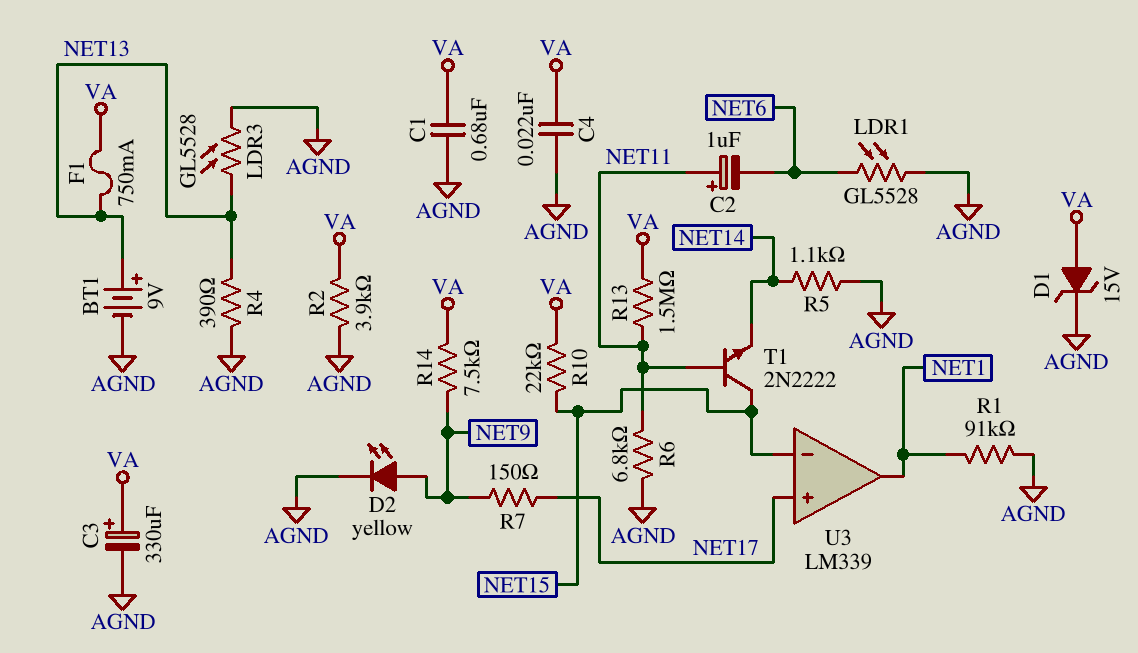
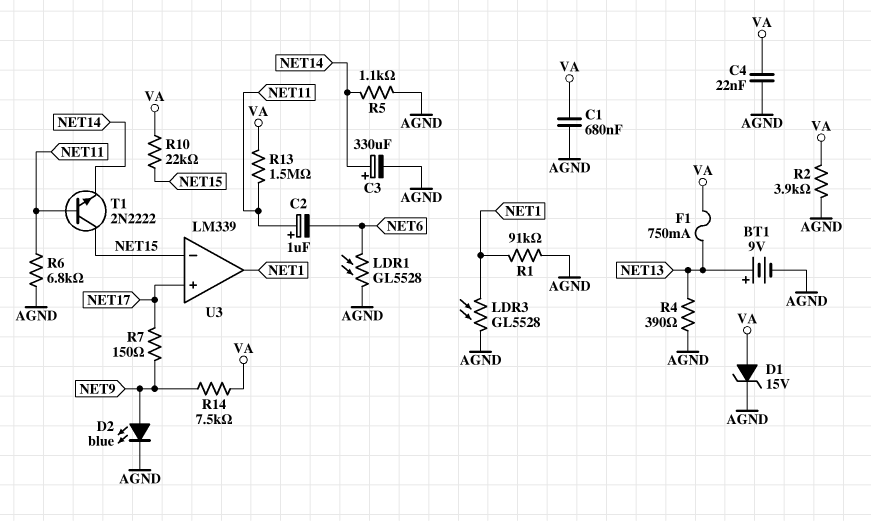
C3: 330uF (plus VA, minus AGND) -> 330uF (plus NET14, minus AGND)
D2: LED yellow (A NET9, K AGND) -> LED blue (A NET9, K AGND)
LDR3: GL5528 (AGND, NET13) -> GL5528 (AGND, NET1)

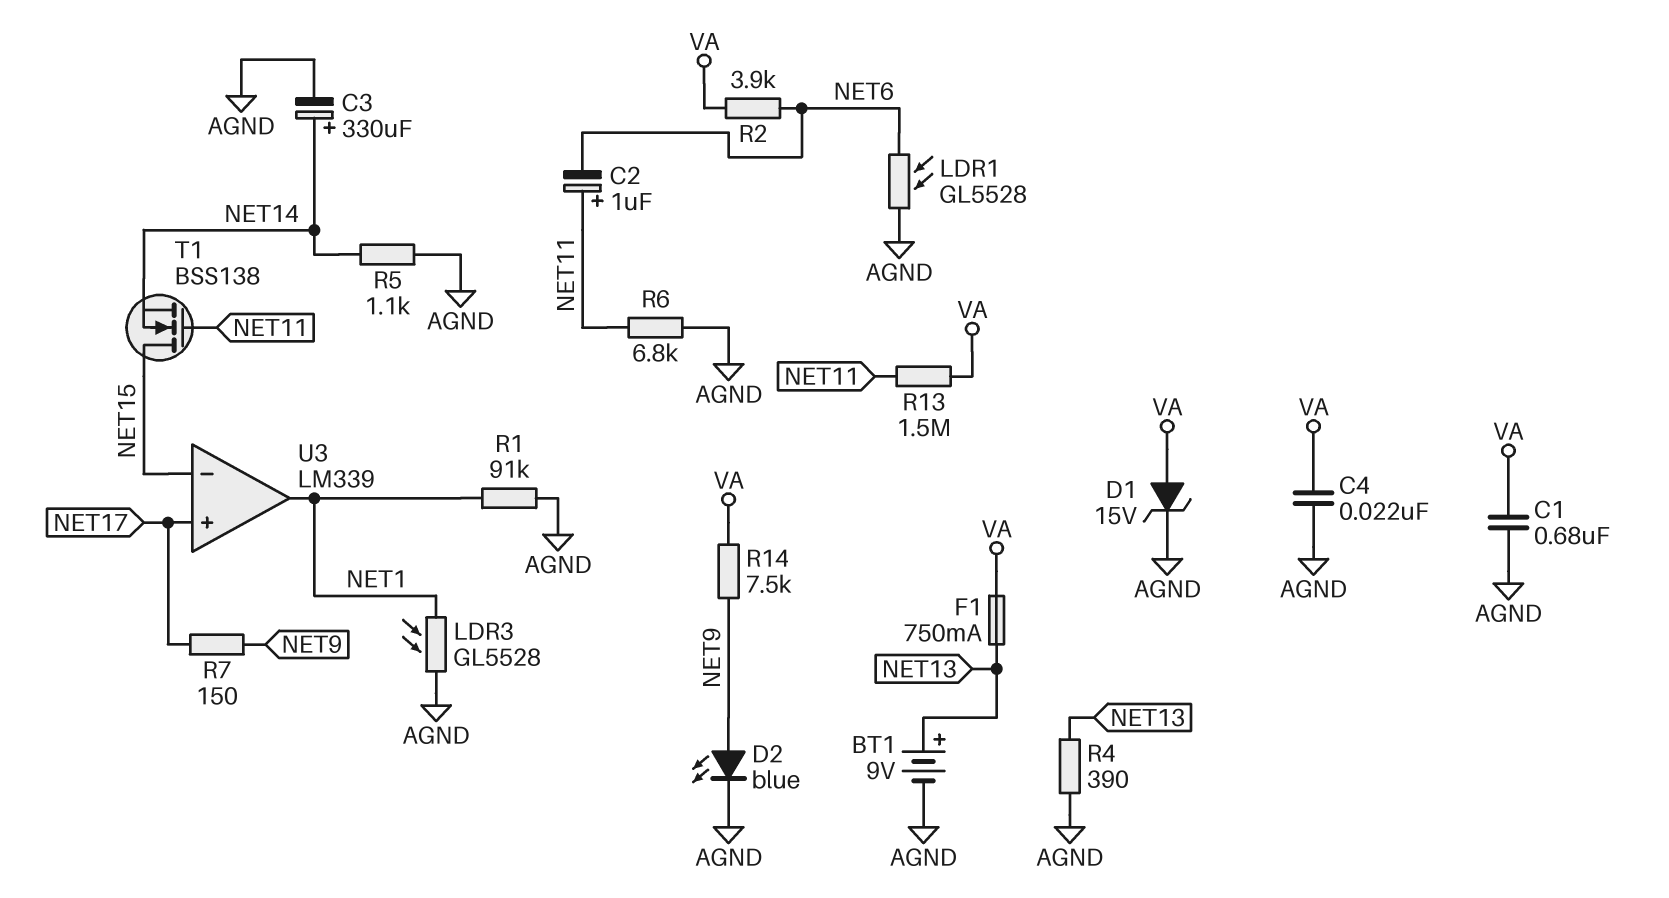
R2: 3.9k (AGND, VA) -> 3.9k (NET6, VA)
R10: 22k (NET15, VA) -> none
T1: NPN 2N2222 (B NET11, C NET15, E NET14) -> NMOS BSS138 (G NET11, D NET15, S NET14)

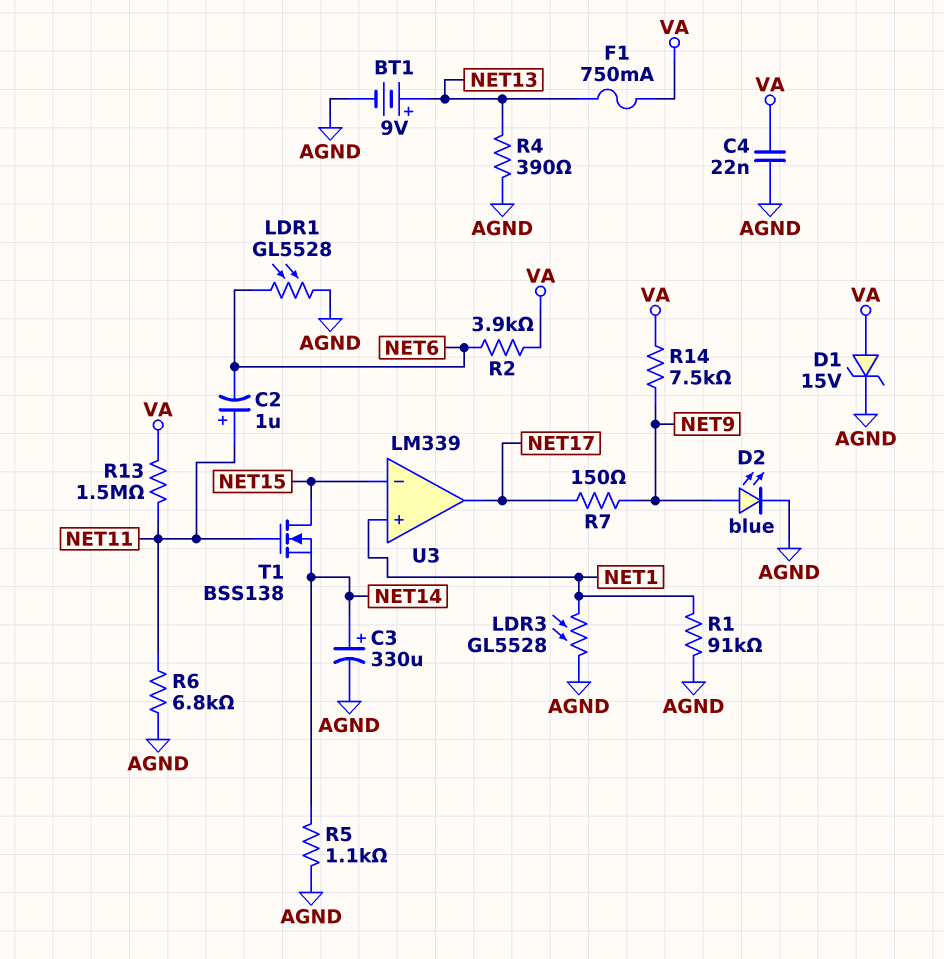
C1: 680nF (AGND, VA) -> none
U3 pin in+: NET17 -> NET1
U3 pin out: NET1 -> NET17

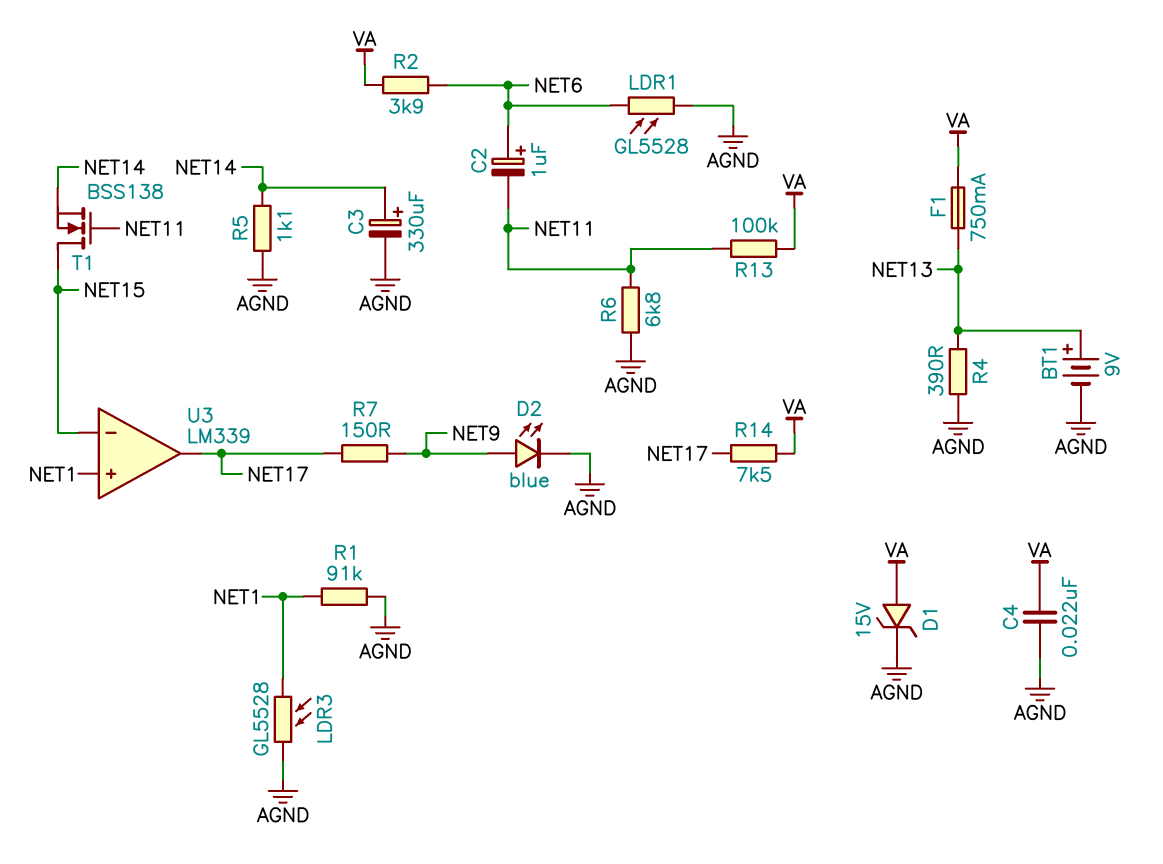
C2: 1uF (plus NET11, minus NET6) -> 1uF (plus NET6, minus NET11)
R13: 1.5M (NET11, VA) -> 100k (NET11, VA)
R14: 7.5k (NET9, VA) -> 7.5k (NET17, VA)

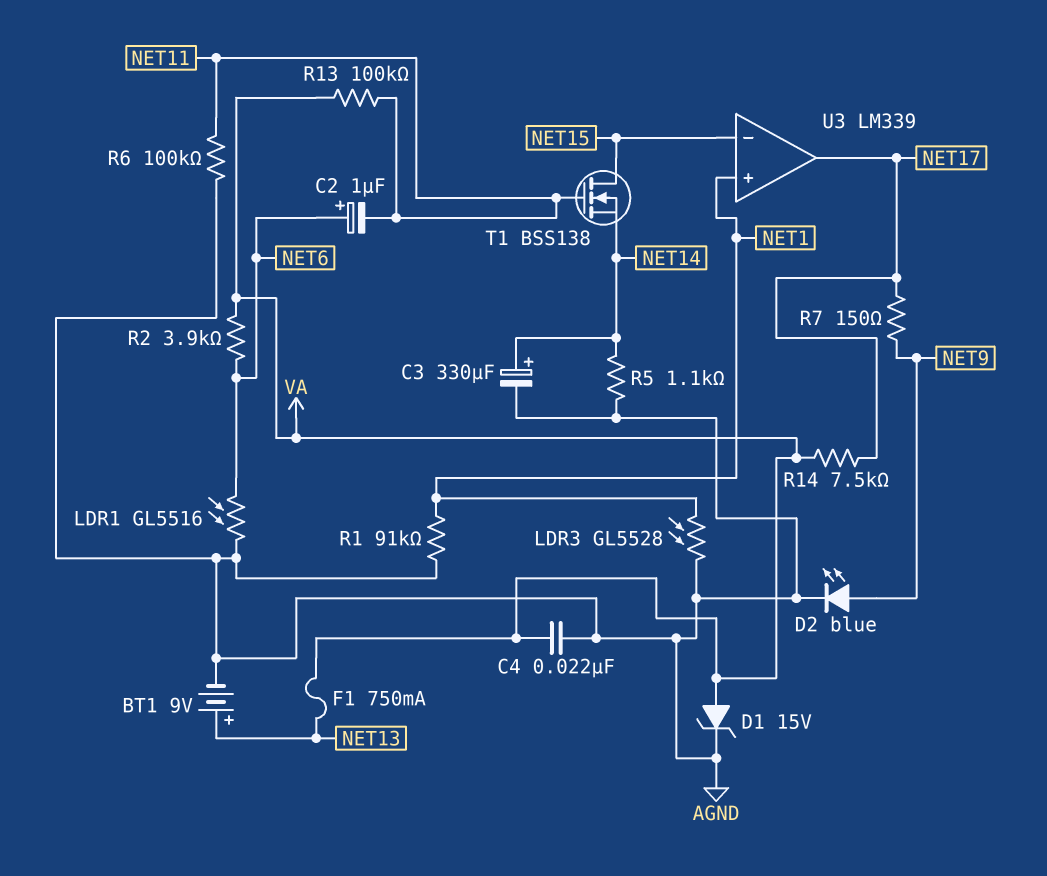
LDR1: GL5528 (AGND, NET6) -> GL5516 (AGND, NET6)
R4: 390 (AGND, NET13) -> none
R6: 6.8k (AGND, NET11) -> 100k (AGND, NET11)

